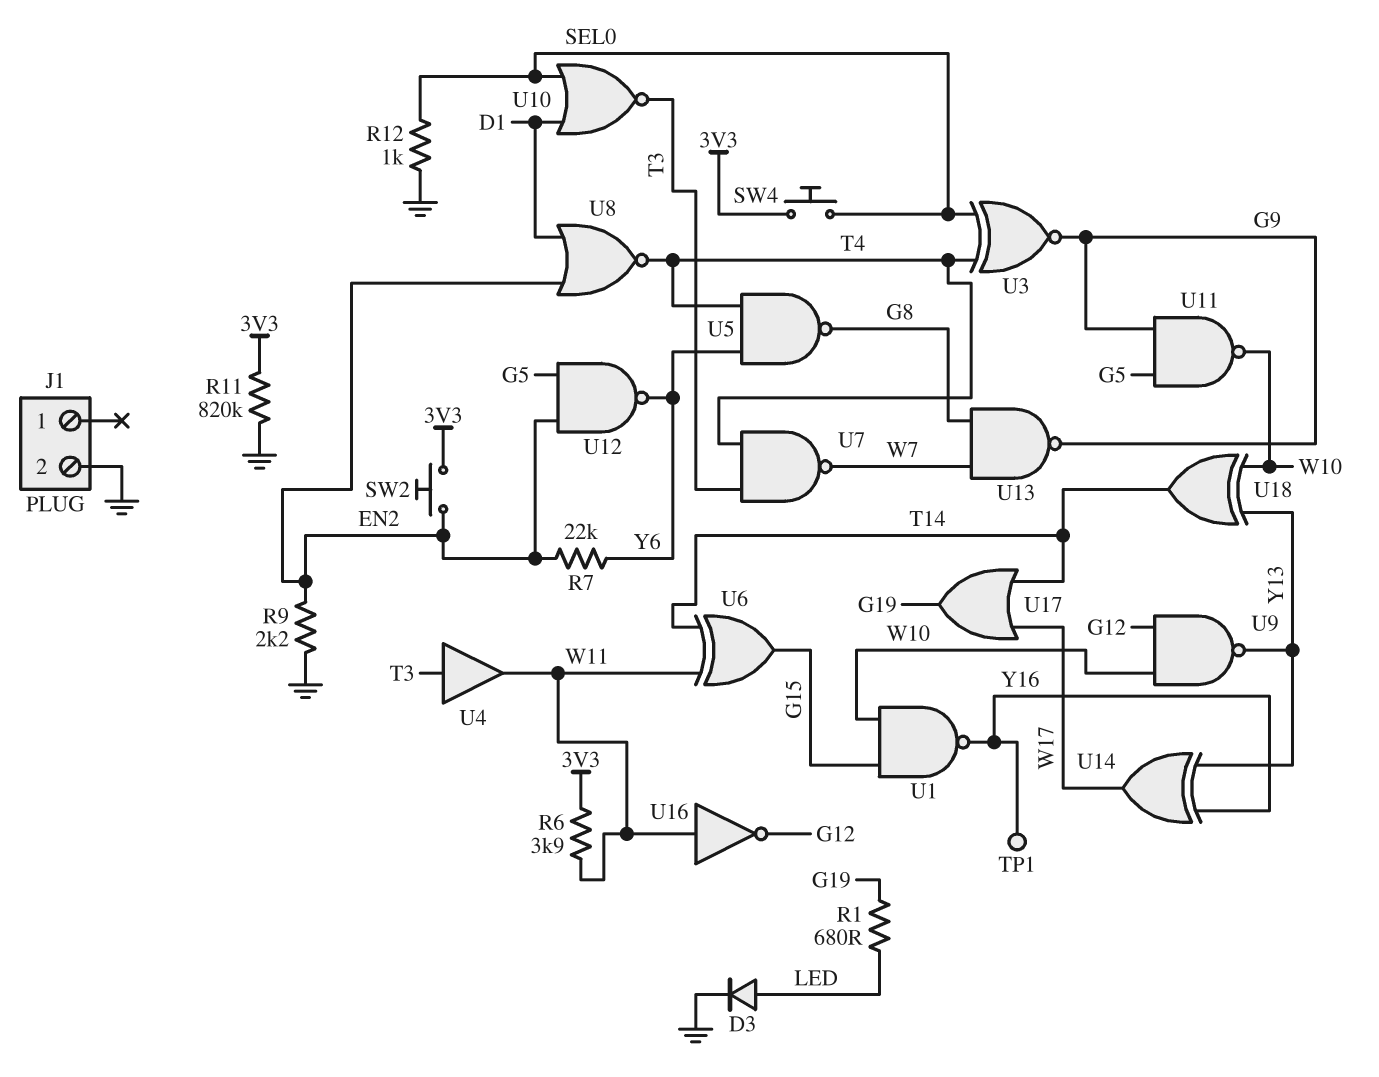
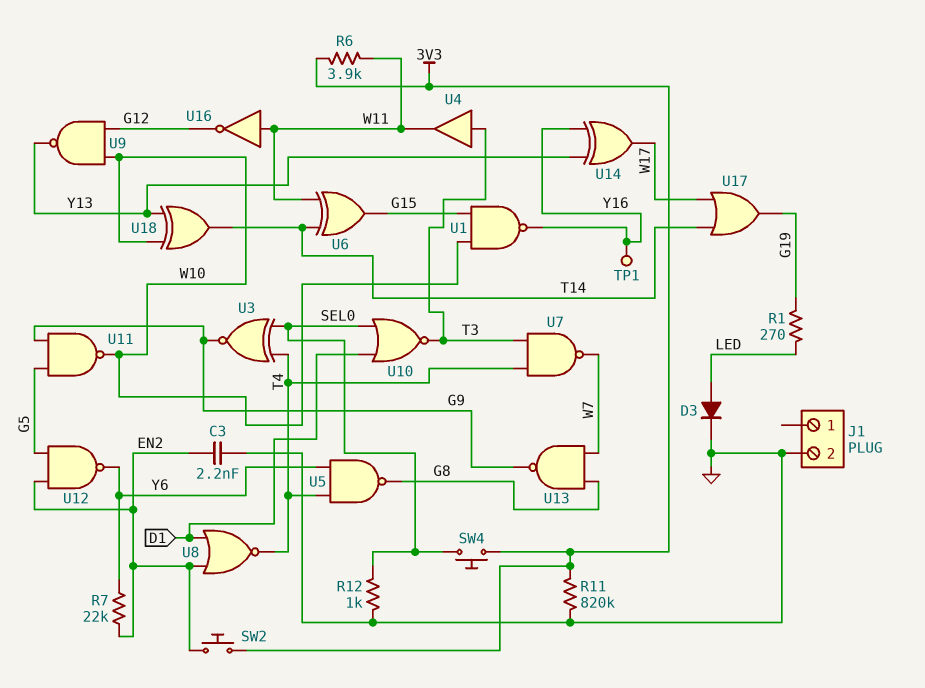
C3: none -> 2.2nF (EN2, GND)
R1: 680 (G19, LED) -> 270 (G19, LED)
R9: 2.2k (EN2, GND) -> none

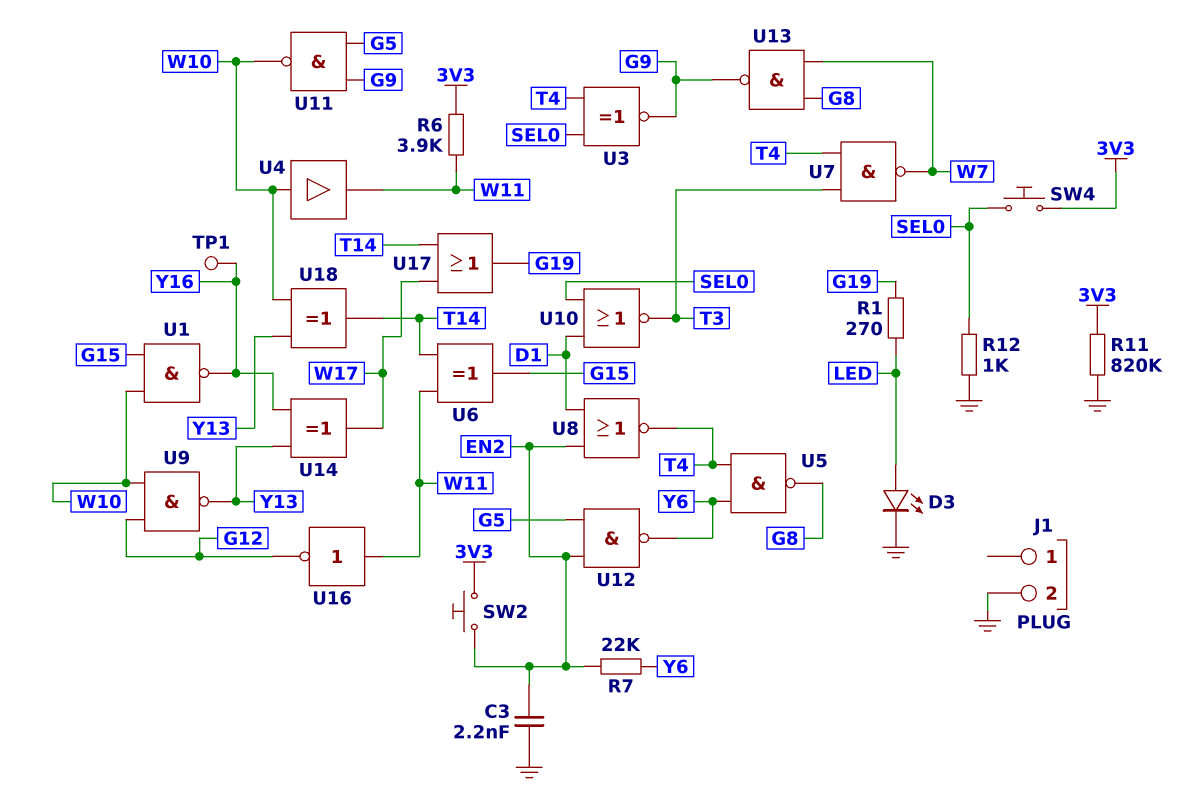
D3: diode (A LED, K GND) -> LED (A LED, K GND)
U4: buffer (in T3, out W11) -> buffer (in W10, out W11)

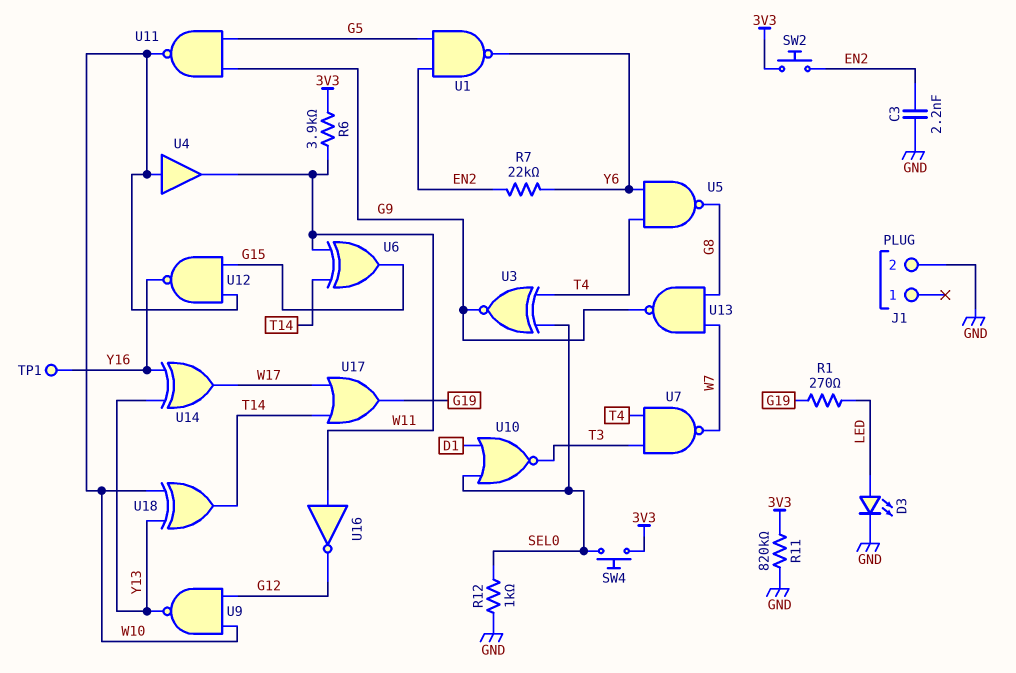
U1: NAND (in G15, in W10, out Y16) -> NAND (in EN2, in G5, out Y6)
U8: NOR (in D1, in EN2, out T4) -> none
U12: NAND (in EN2, in G5, out Y6) -> NAND (in G15, in W10, out Y16)

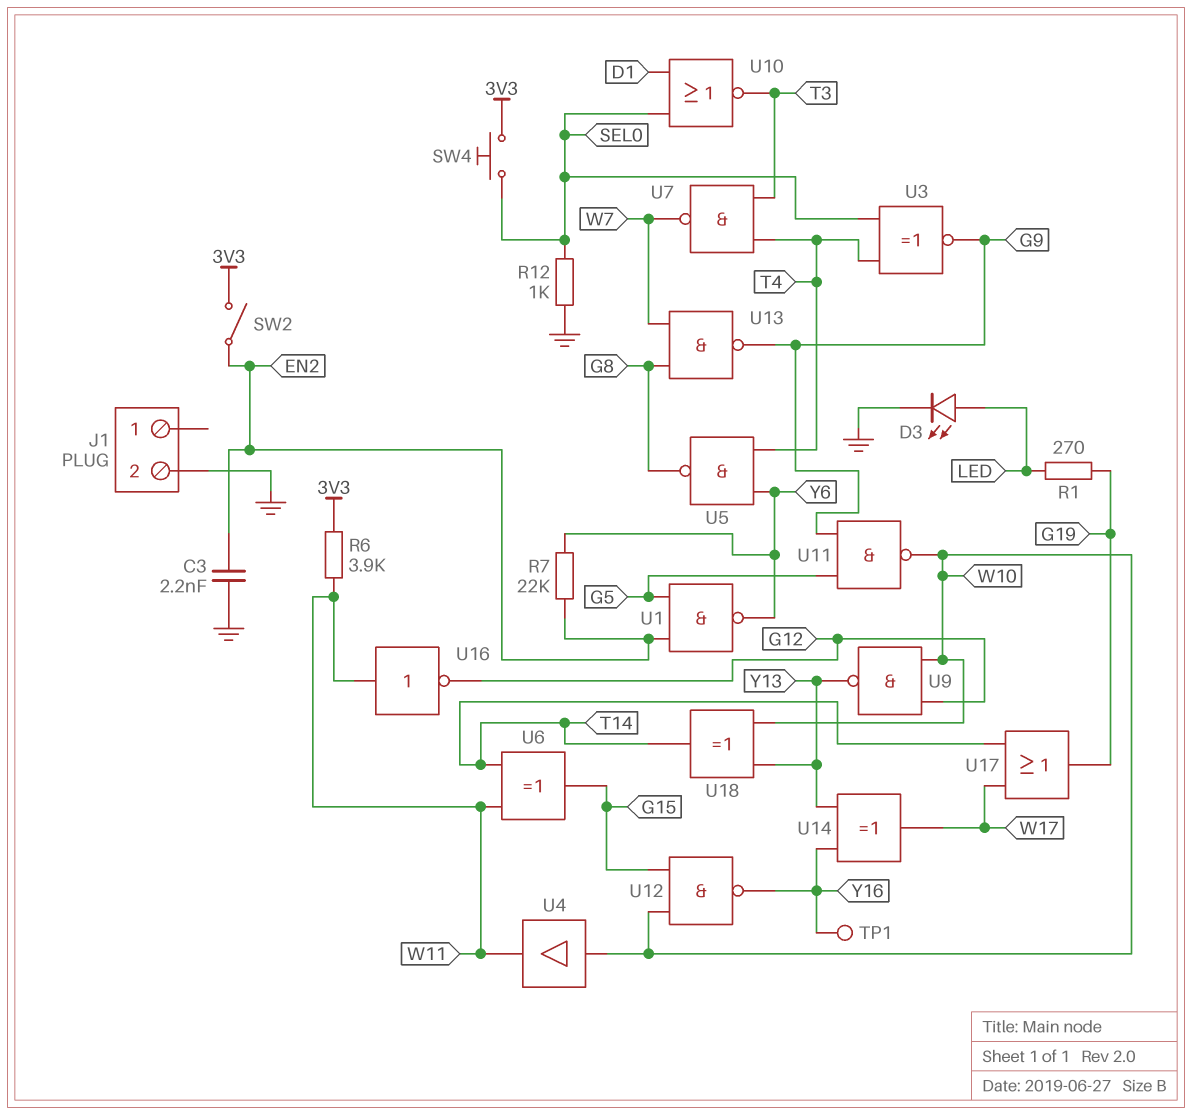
R11: 820k (3V3, GND) -> none
SW2: button (3V3, EN2) -> switch (3V3, EN2)

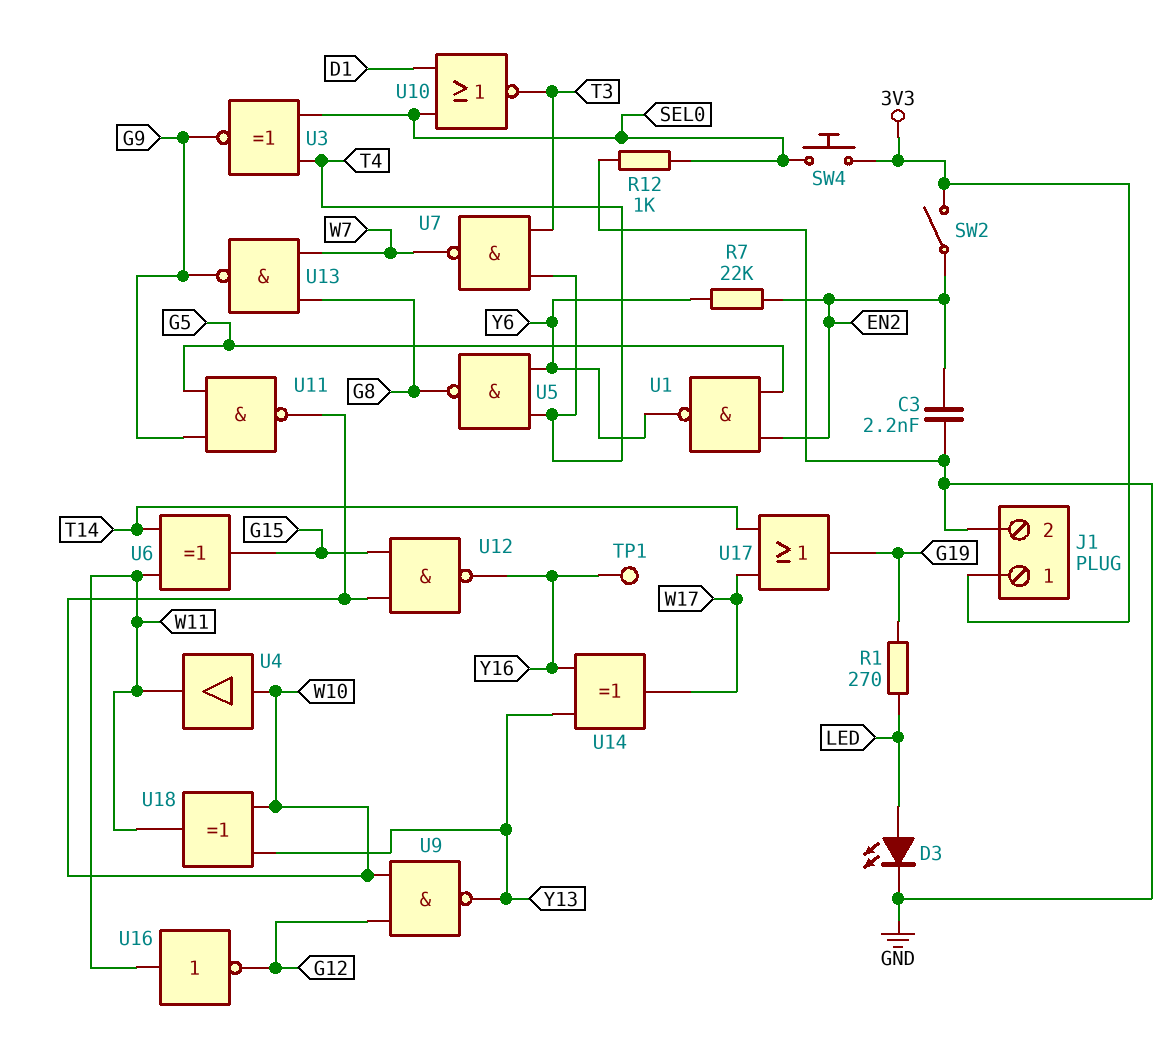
J1 pin 1: none -> 3V3
R6: 3.9k (3V3, W11) -> none
U18: XOR (in W10, in Y13, out T14) -> XOR (in W10, in Y13, out W11)

